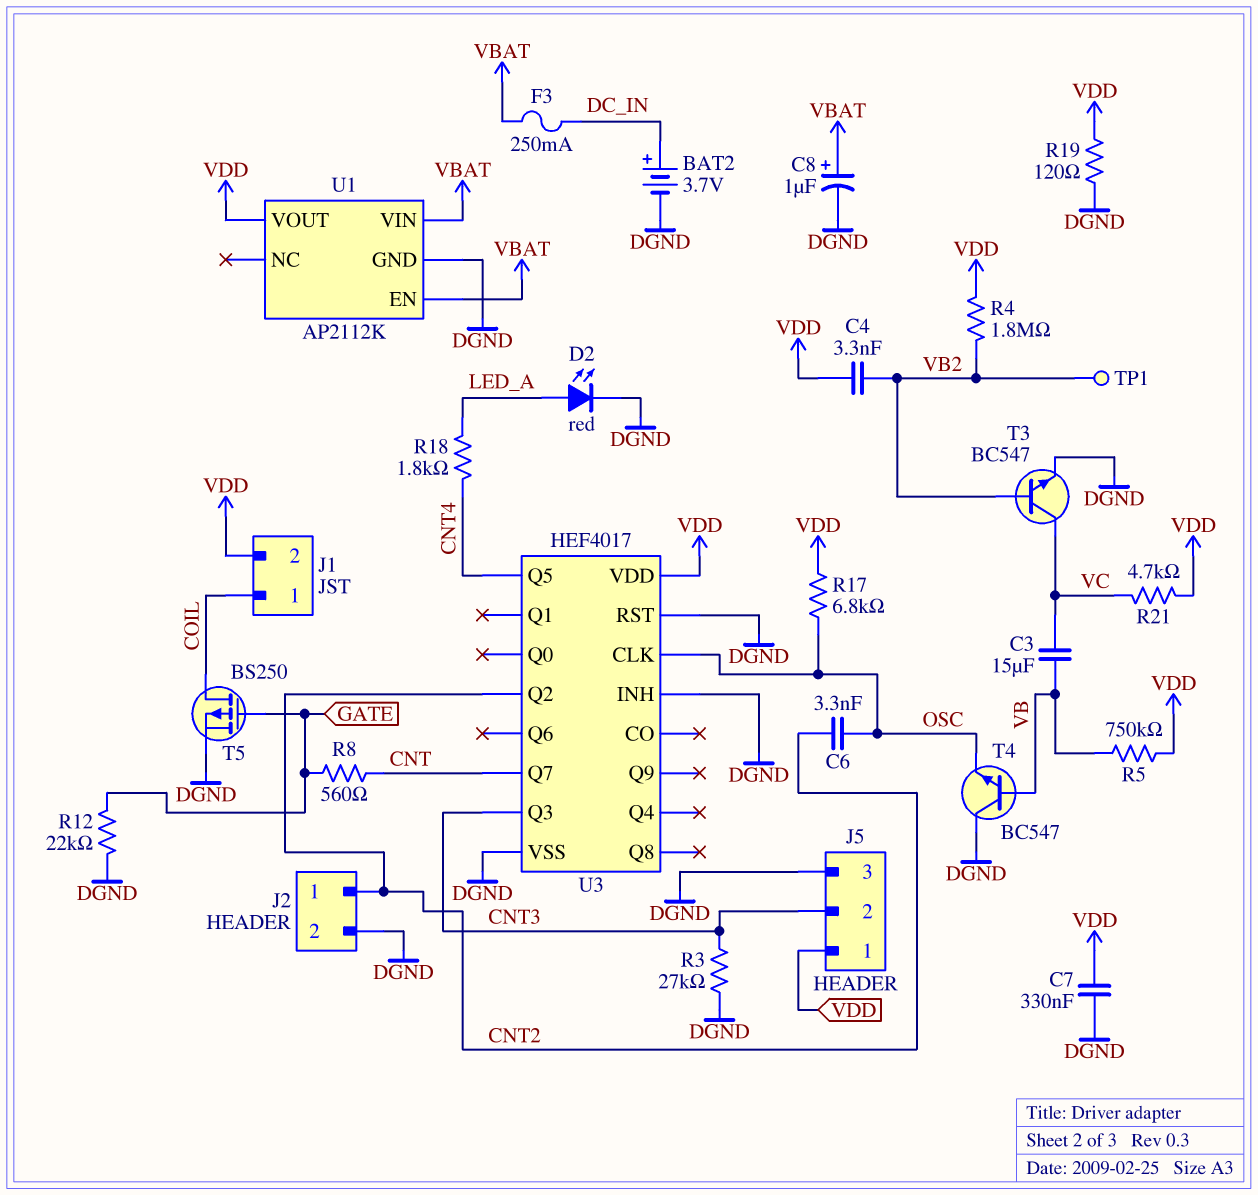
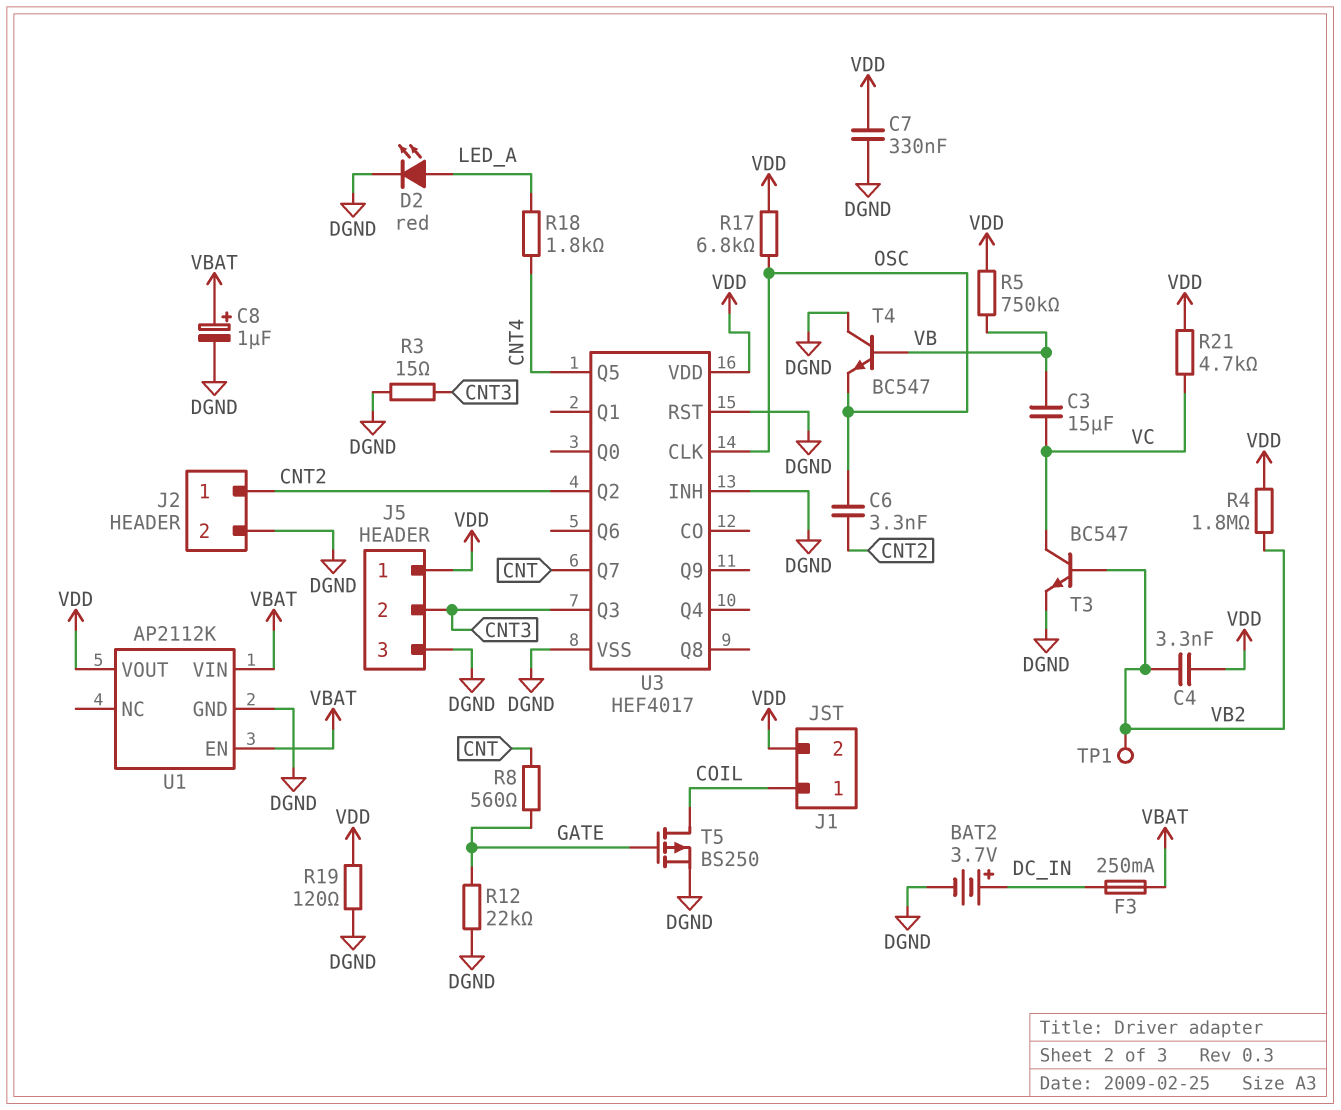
R3: 27k (CNT3, DGND) -> 15 (CNT3, DGND)

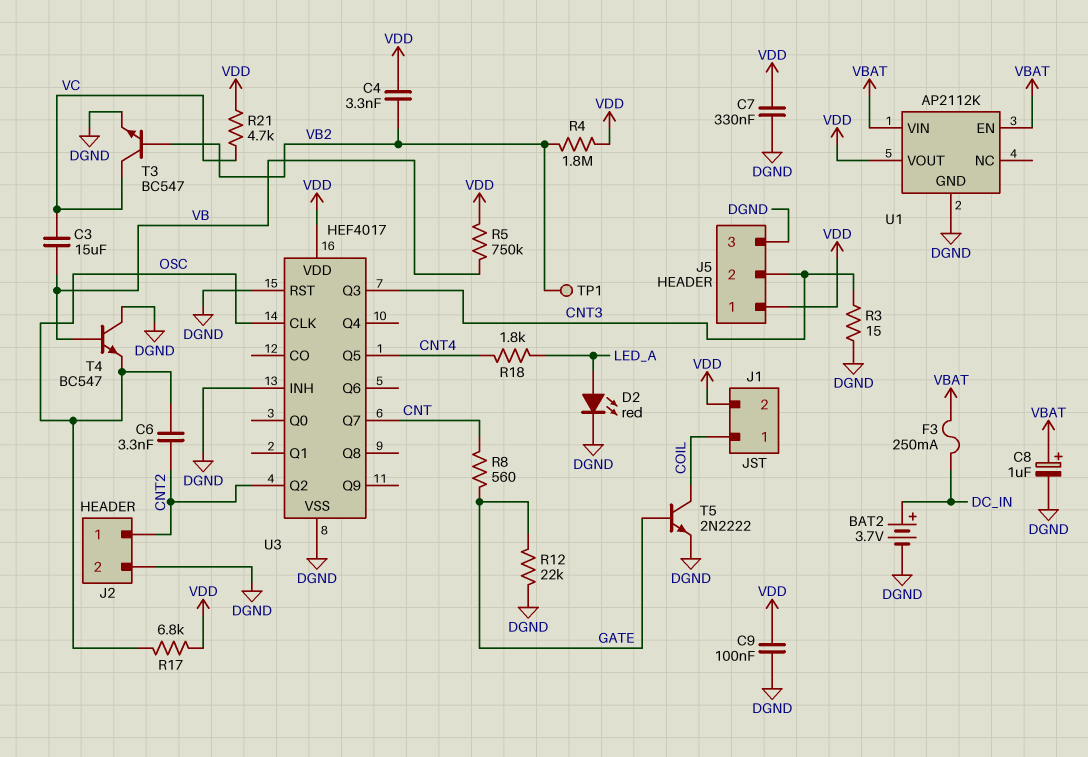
C9: none -> 100nF (DGND, VDD)
R19: 120 (DGND, VDD) -> none
T5: PMOS BS250 (G GATE, D COIL, S DGND) -> NPN 2N2222 (B GATE, C COIL, E DGND)

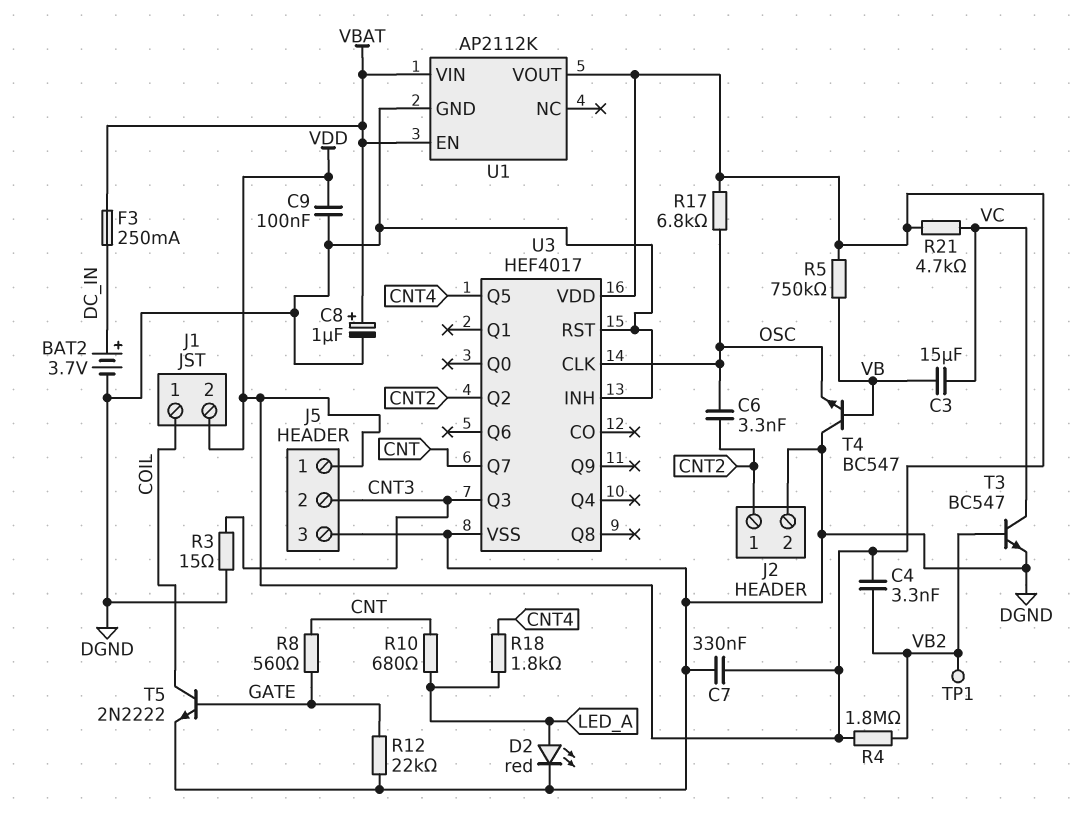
R10: none -> 680 (CNT, LED_A)

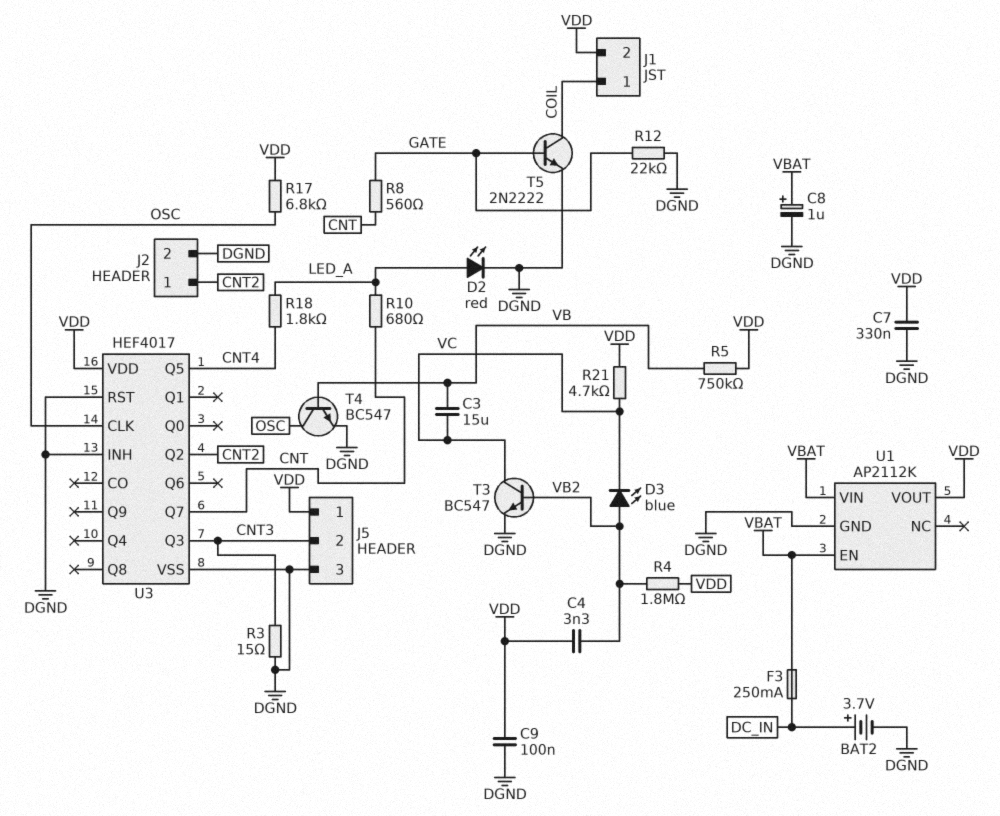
C6: 3.3nF (CNT2, OSC) -> none
D3: none -> LED blue (A VB2, K VC)
T4: NPN BC547 (B VB, C DGND, E OSC) -> NPN BC547 (B VB, C OSC, E DGND)
TP1: test point (VB2) -> none

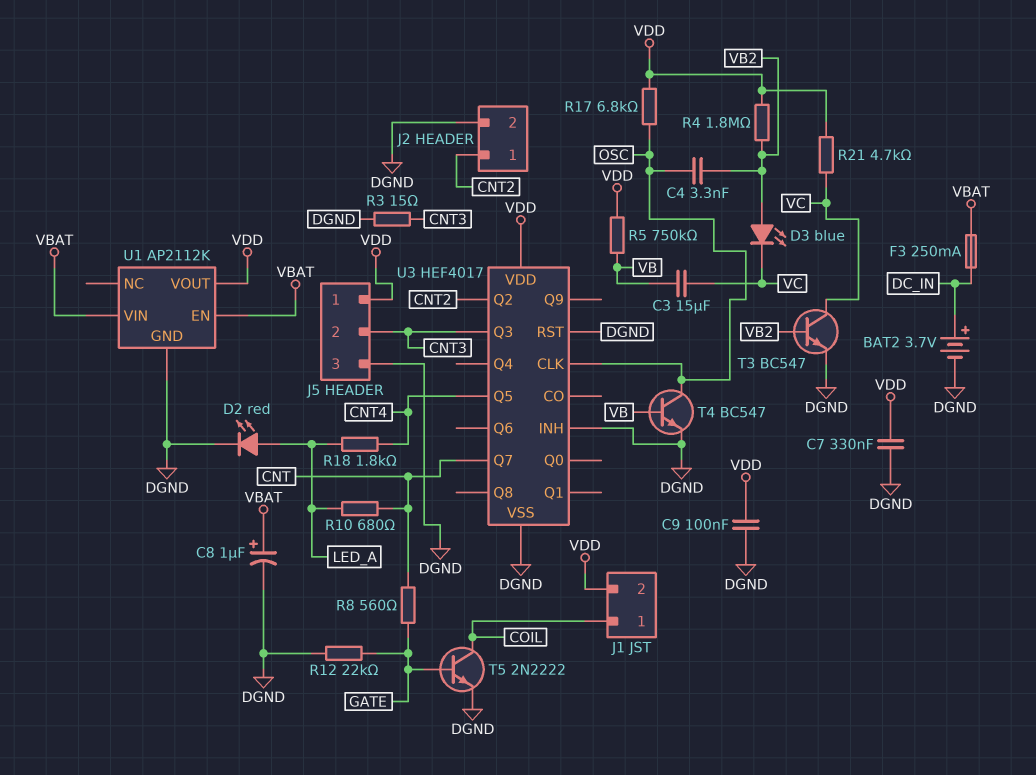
C4: 3.3nF (VB2, VDD) -> 3.3nF (OSC, VB2)

